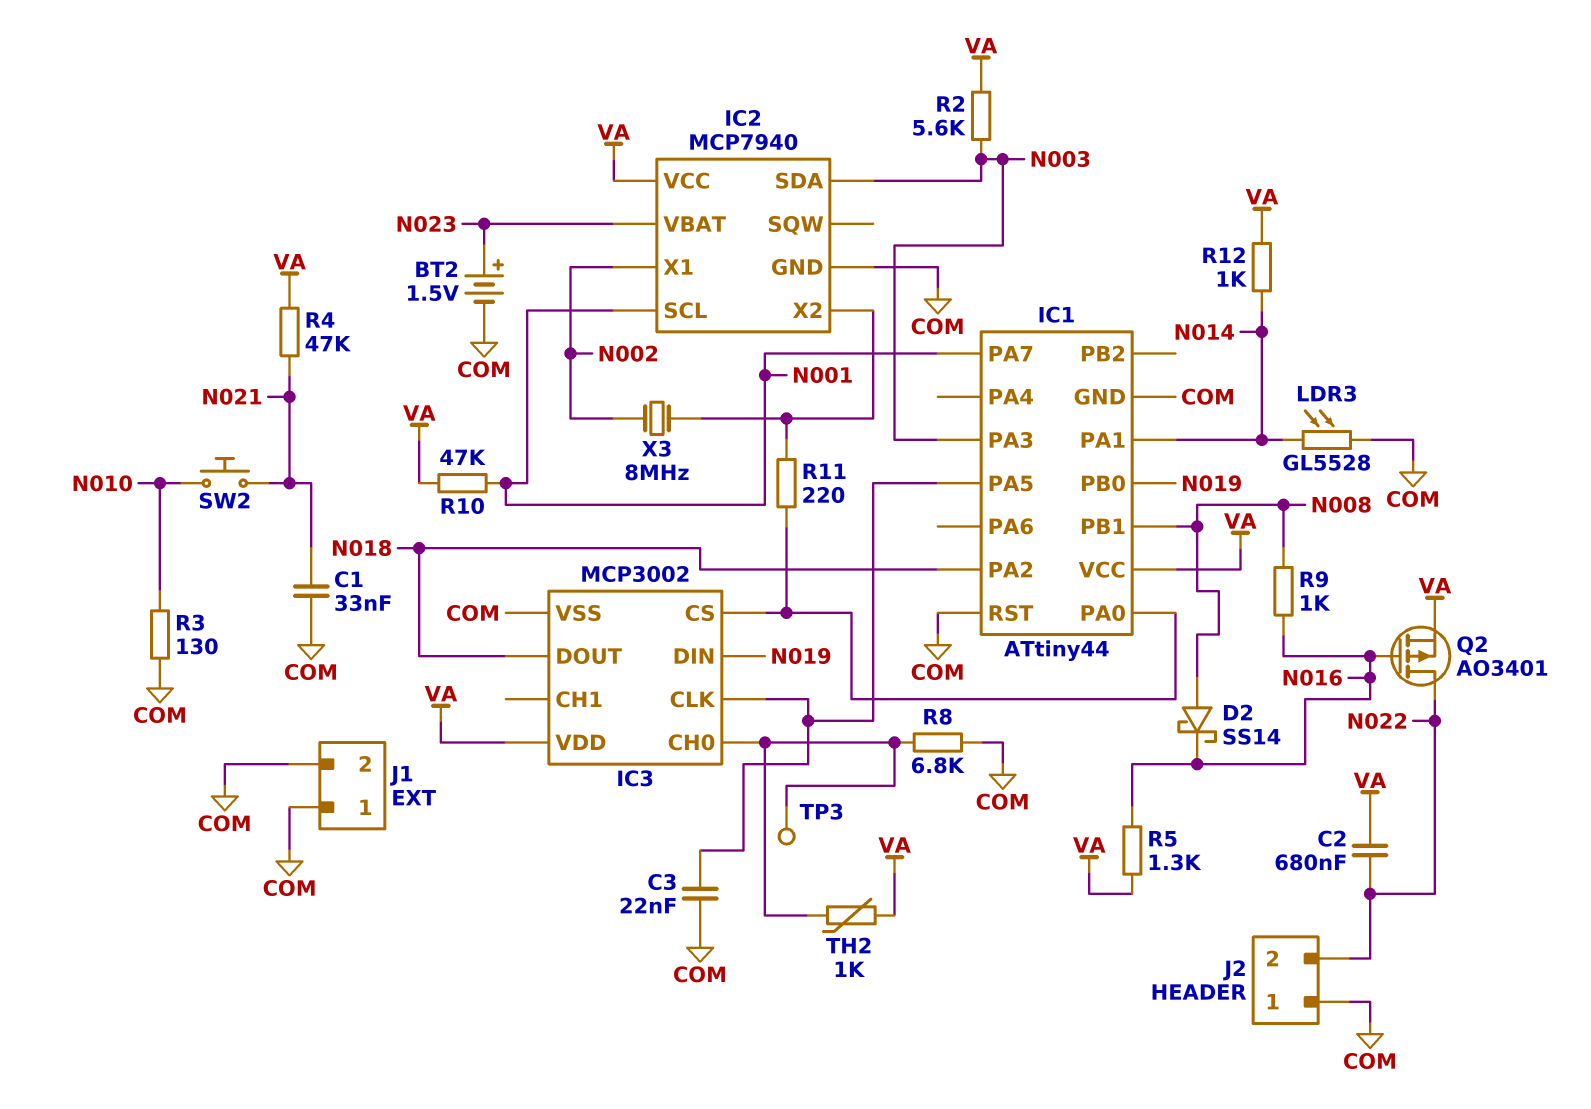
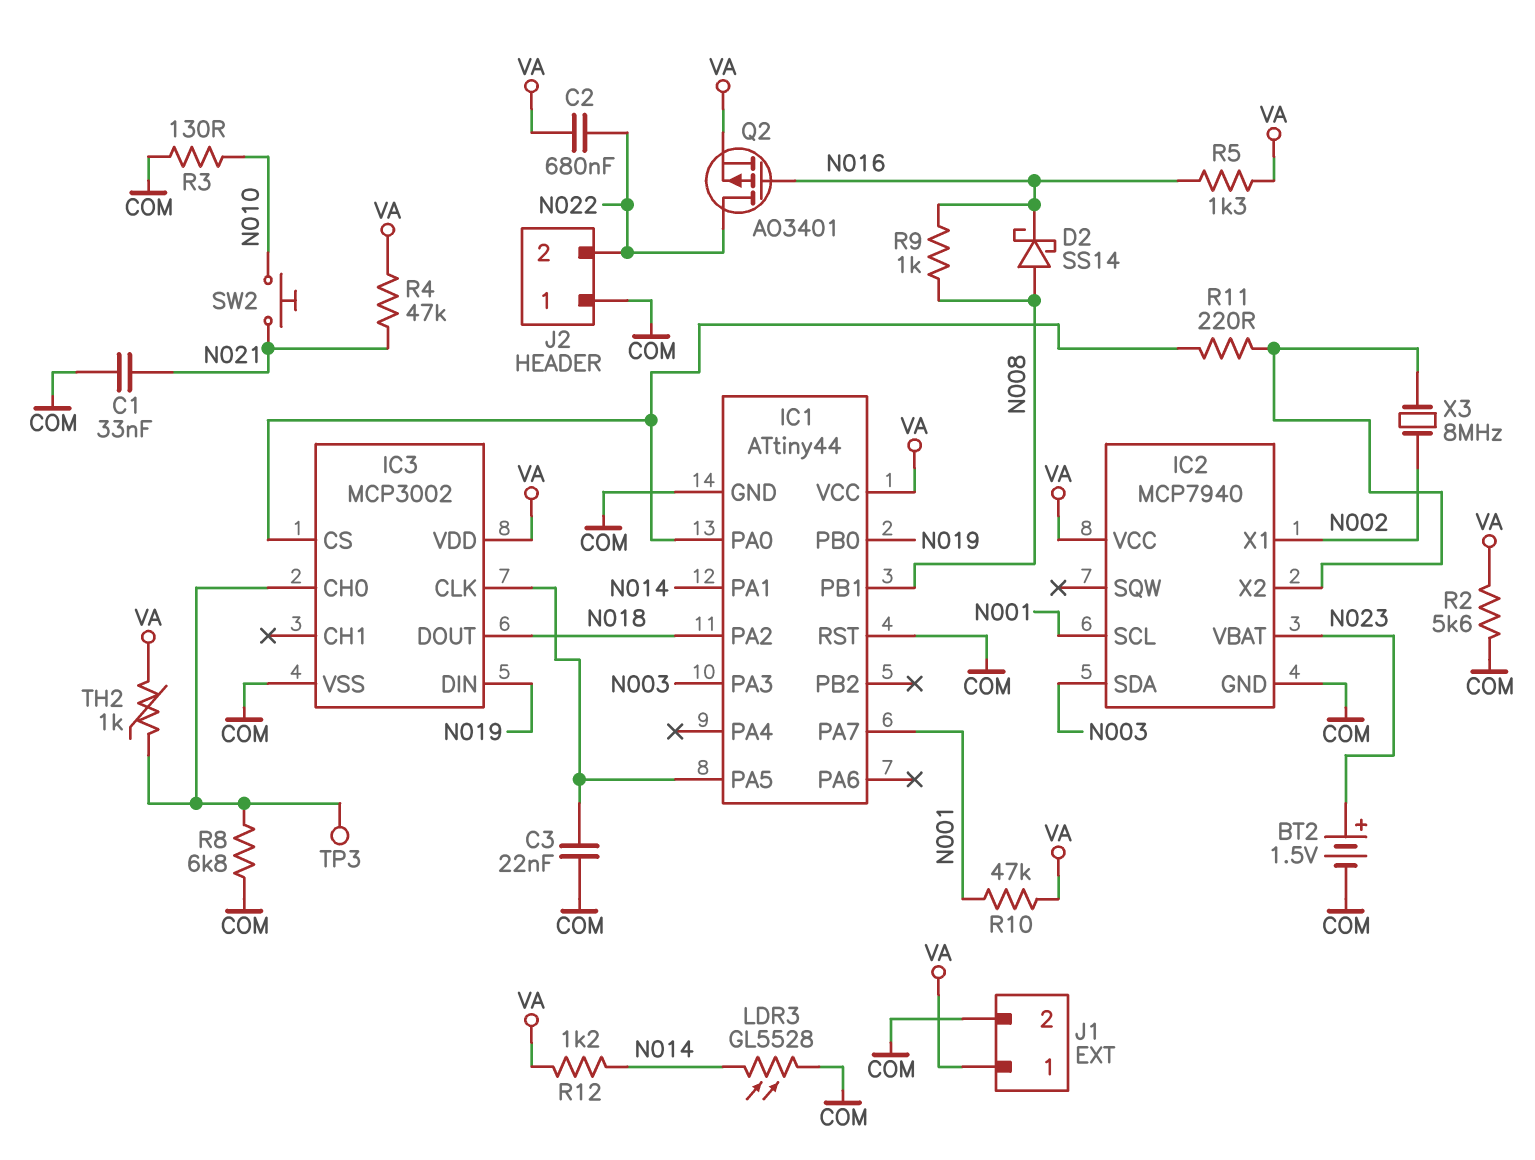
J1 pin 1: COM -> VA
R2: 5.6k (N003, VA) -> 5.6k (COM, VA)
R12: 1k (N014, VA) -> 1.2k (N014, VA)

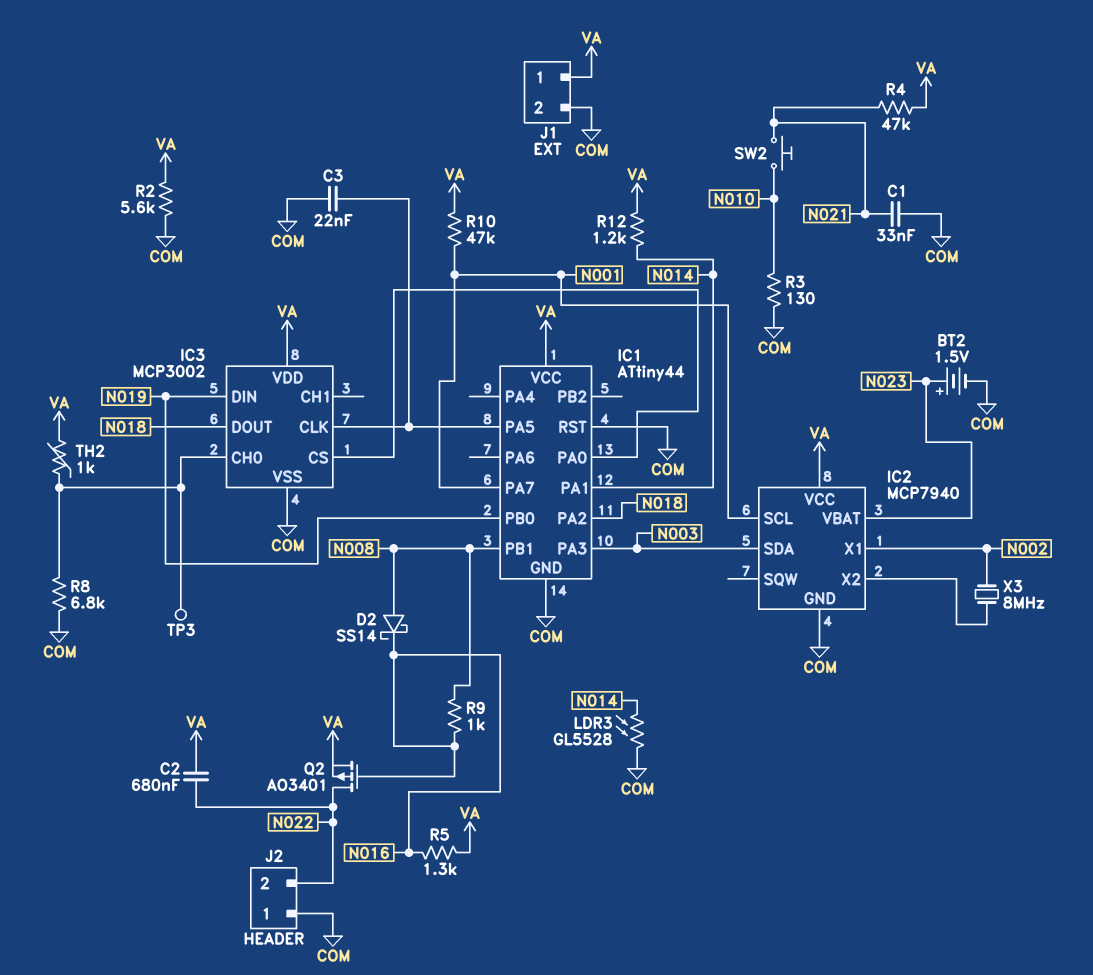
R11: 220 (IC1/PA0, IC2/X2) -> none

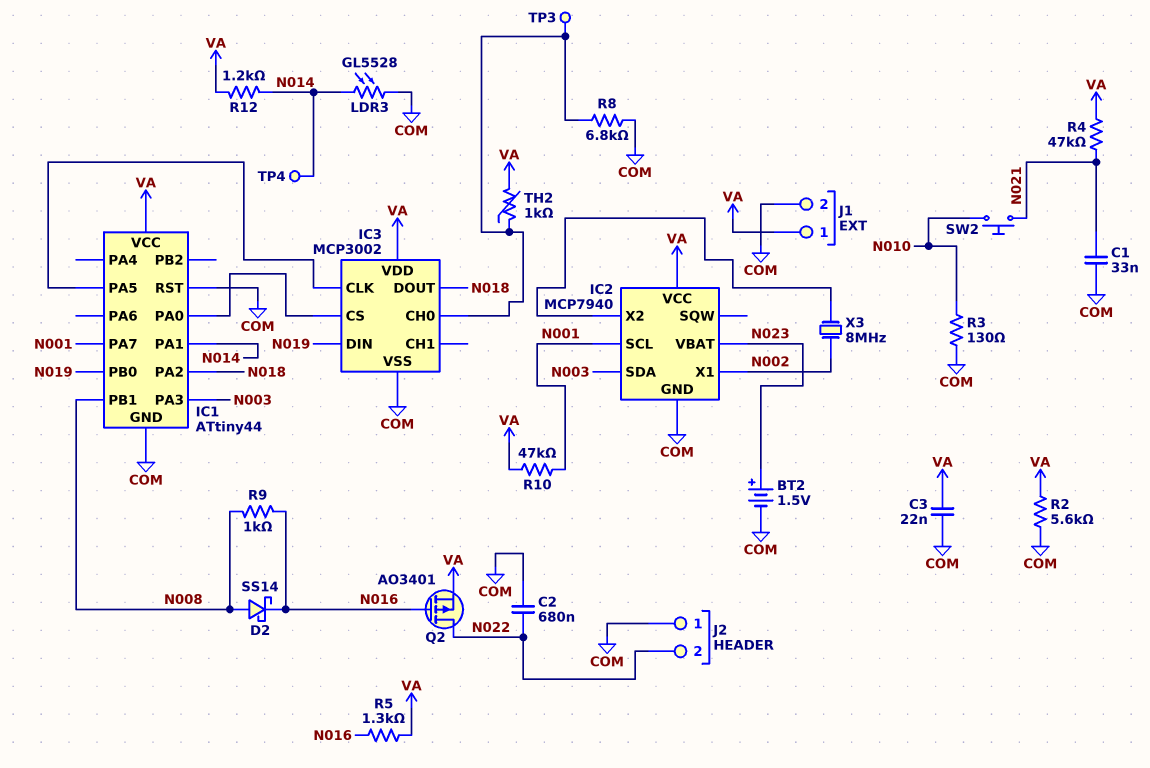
C2: 680nF (N022, VA) -> 680nF (COM, N022)
C3: 22nF (COM, IC1/PA5) -> 22nF (COM, VA)
TP4: none -> test point (N014)

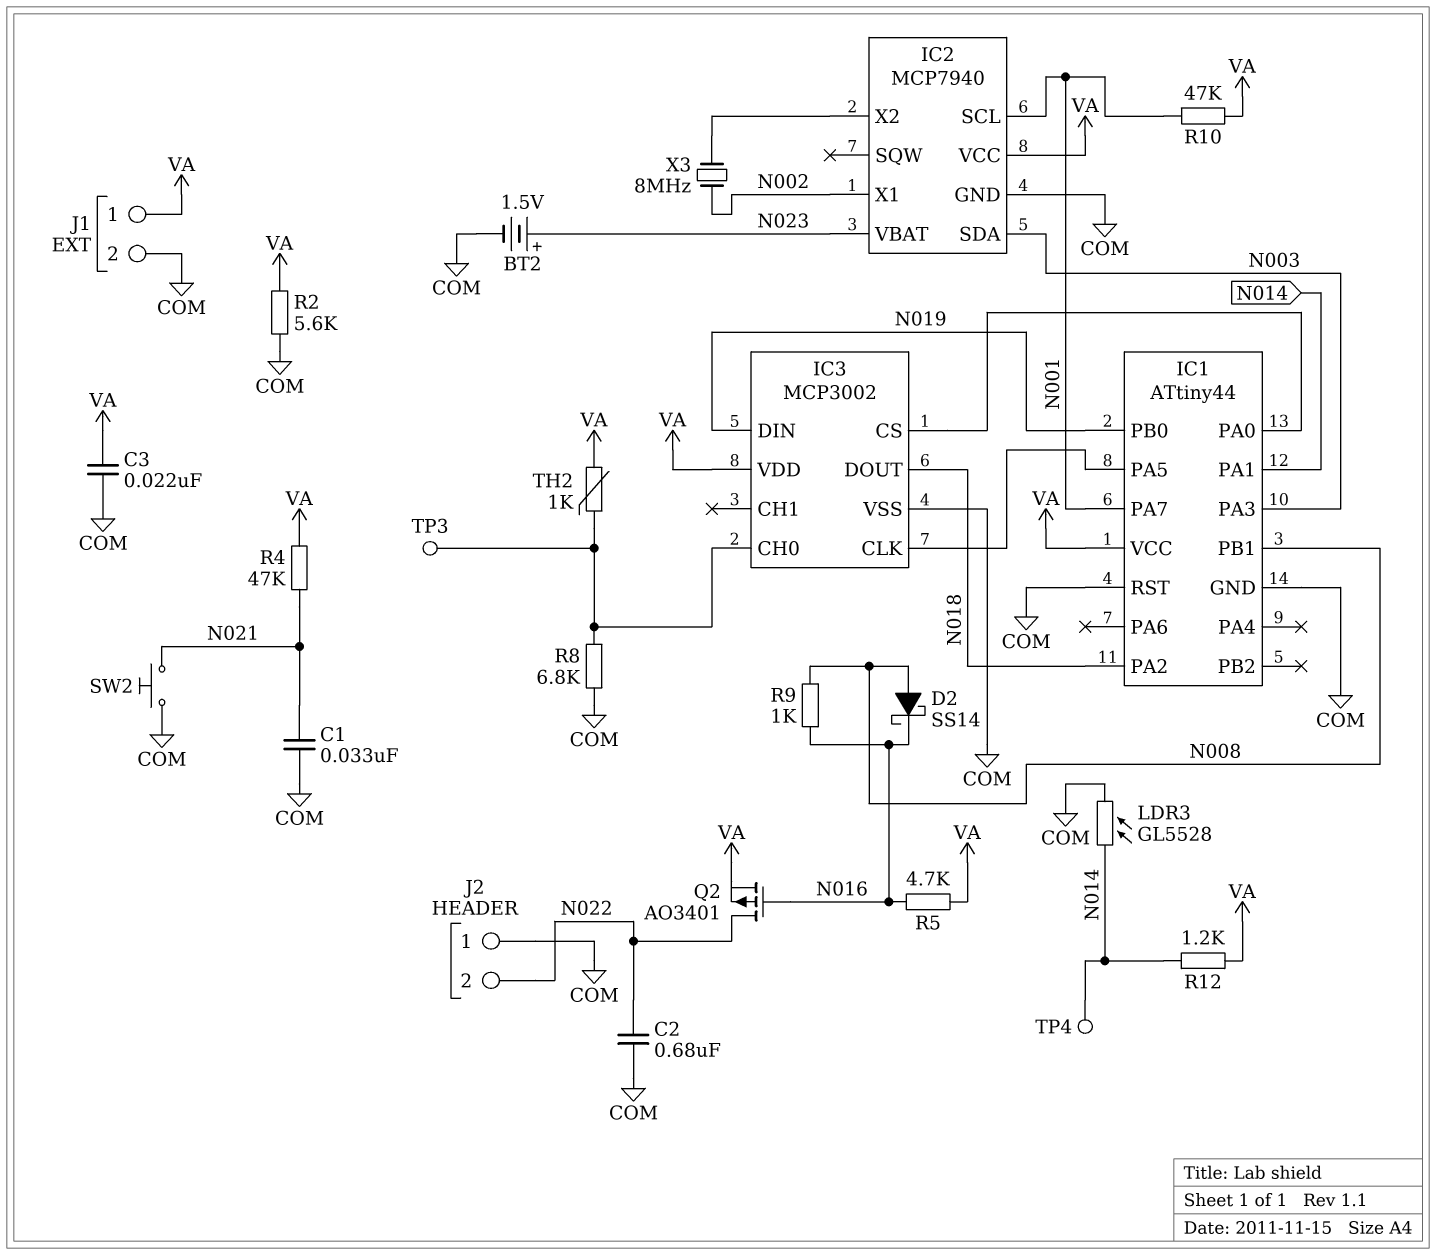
R3: 130 (COM, N010) -> none
R5: 1.3k (N016, VA) -> 4.7k (N016, VA)
SW2: button (N010, N021) -> button (COM, N021)

